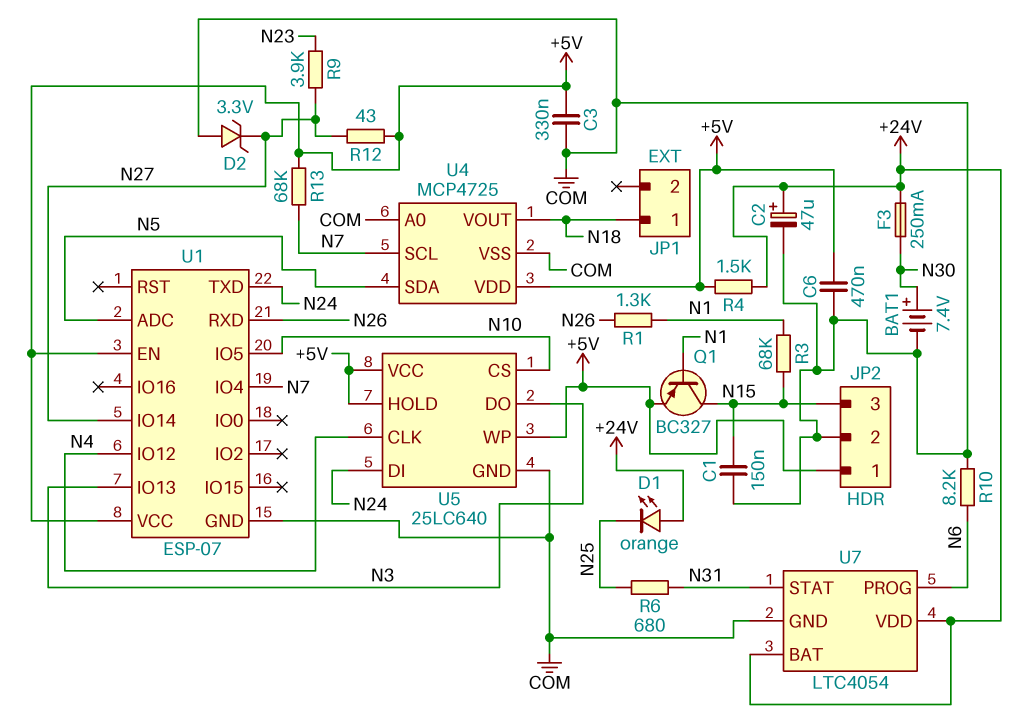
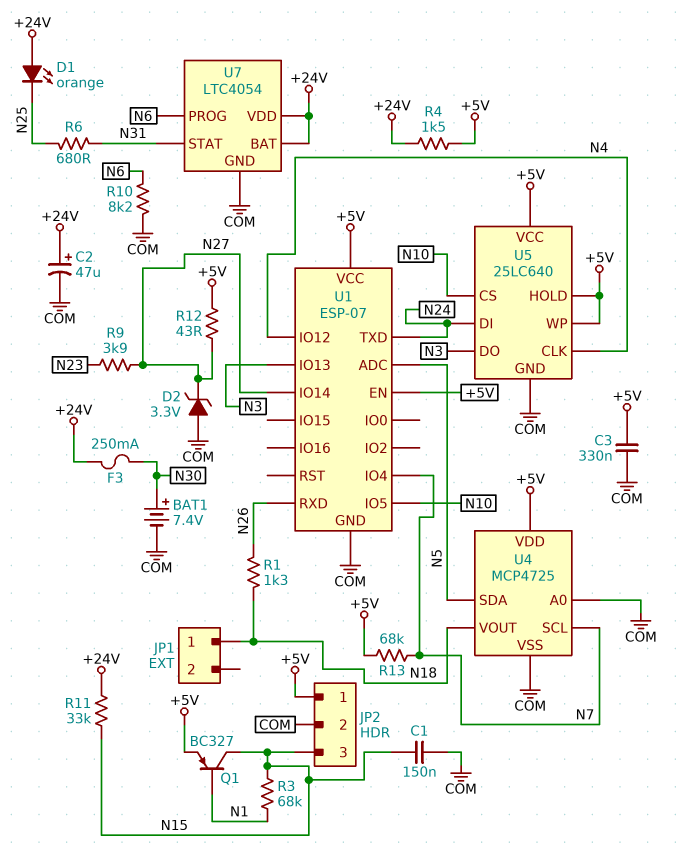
C6: 470nF (+5V, COM) -> none
R1: 1.3k (N1, N26) -> 1.3k (N18, N26)
R11: none -> 33k (+24V, N15)

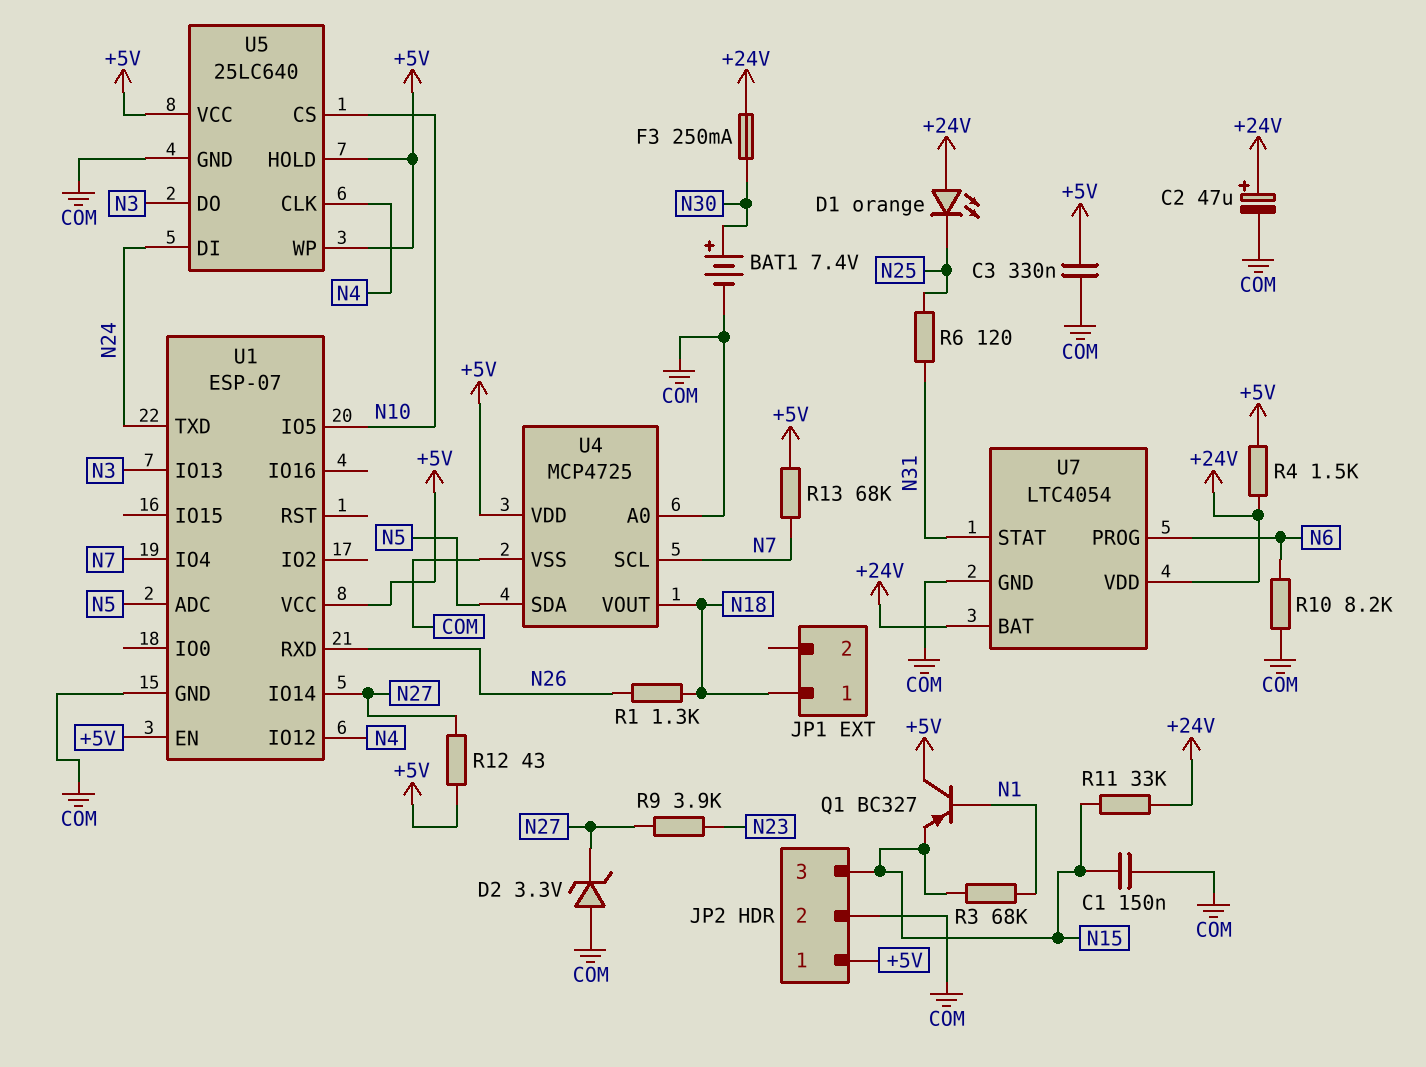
Q1: PNP BC327 (B N1, C N15, E +5V) -> PNP BC327 (B N1, C +5V, E N15)
R6: 680 (N25, N31) -> 120 (N25, N31)

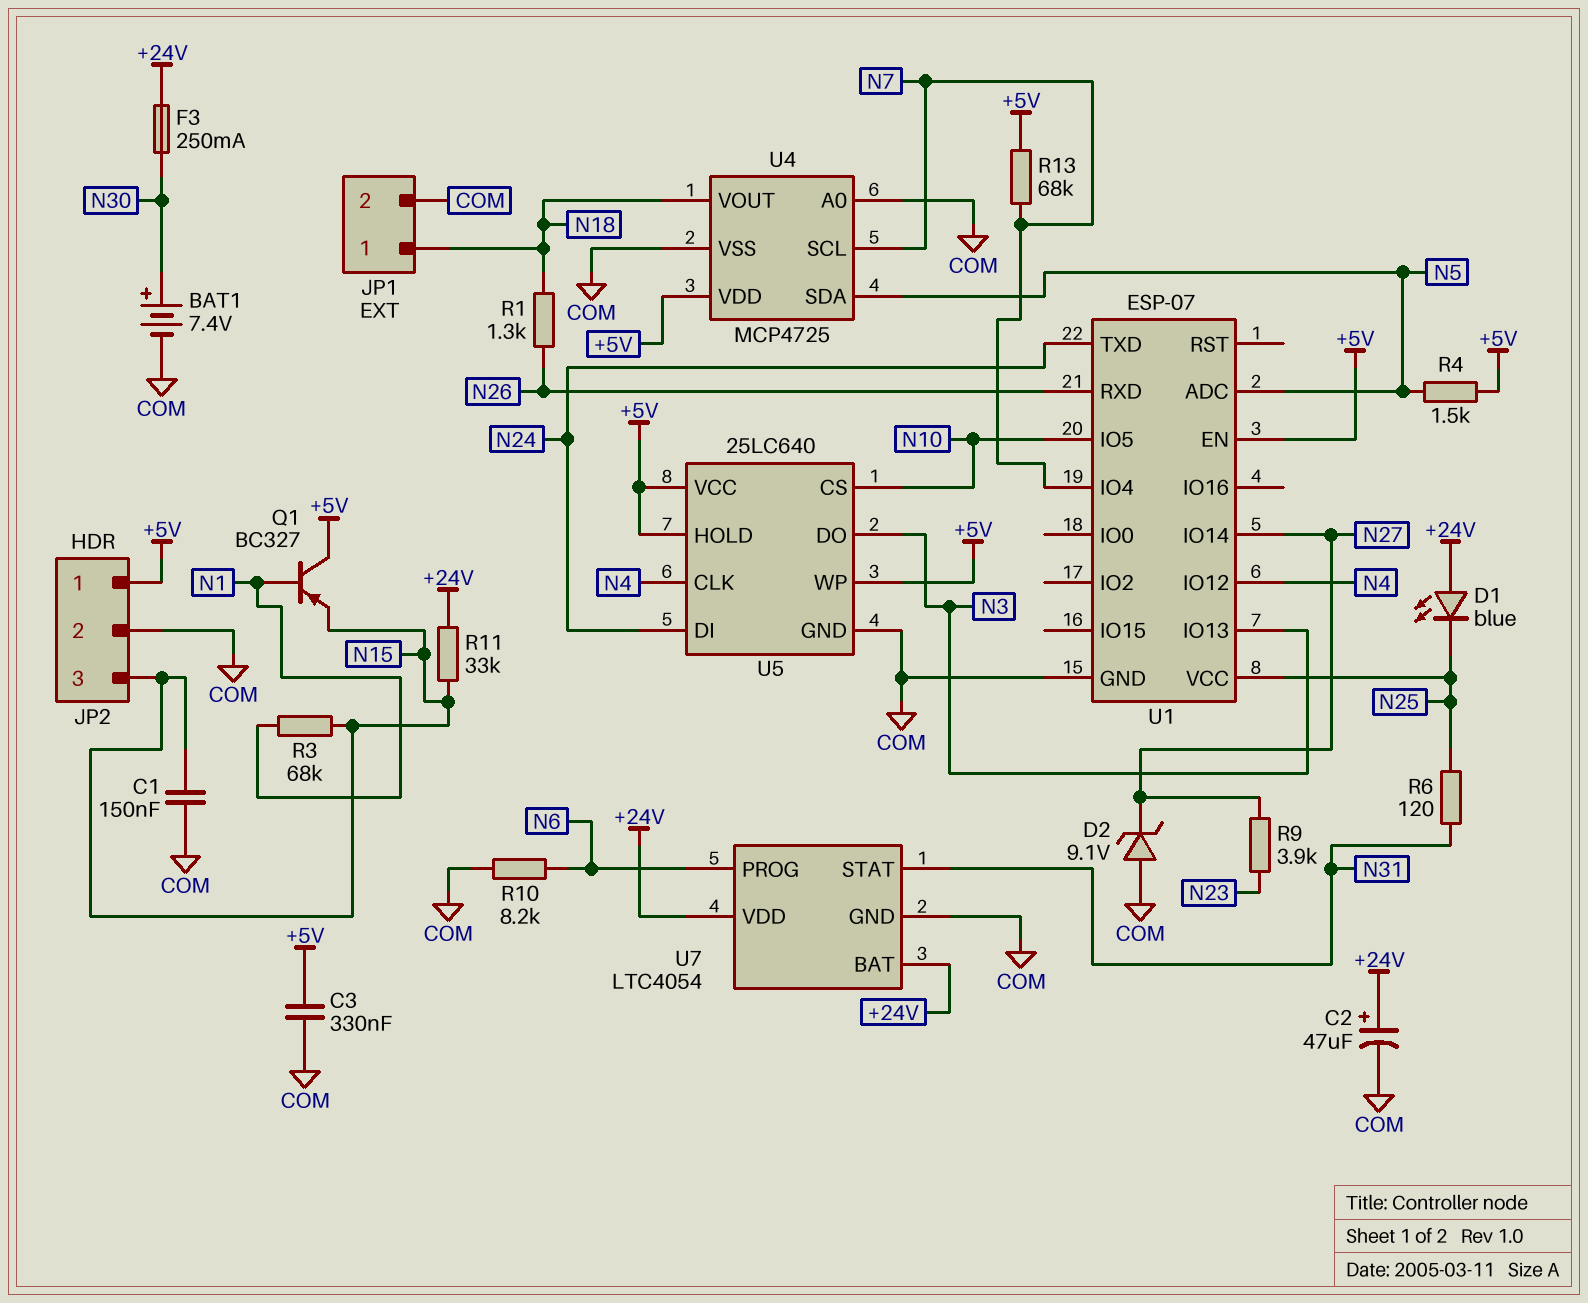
D1: LED orange (A +24V, K N25) -> LED blue (A +24V, K N25)
D2: zener 3.3V (A COM, K N27) -> zener 9.1V (A COM, K N27)
JP1 pin 2: none -> COM
R4: 1.5k (+5V, +24V) -> 1.5k (+5V, N5)
R12: 43 (+5V, N27) -> none
U1 pin VCC: +5V -> N25

